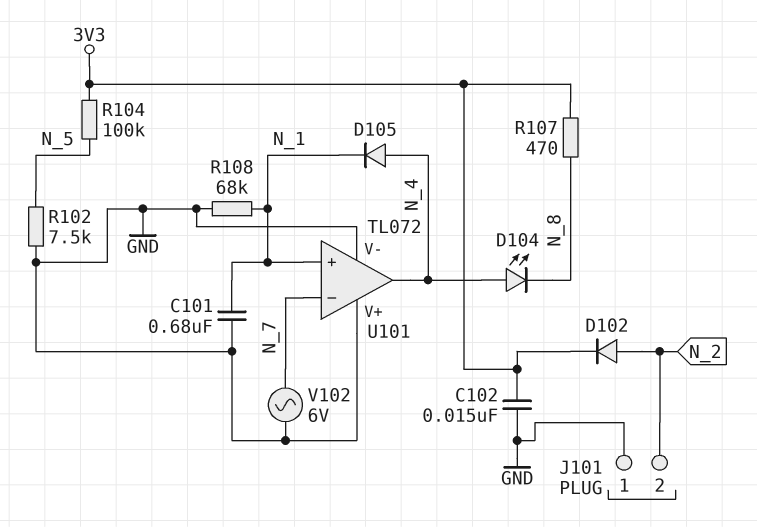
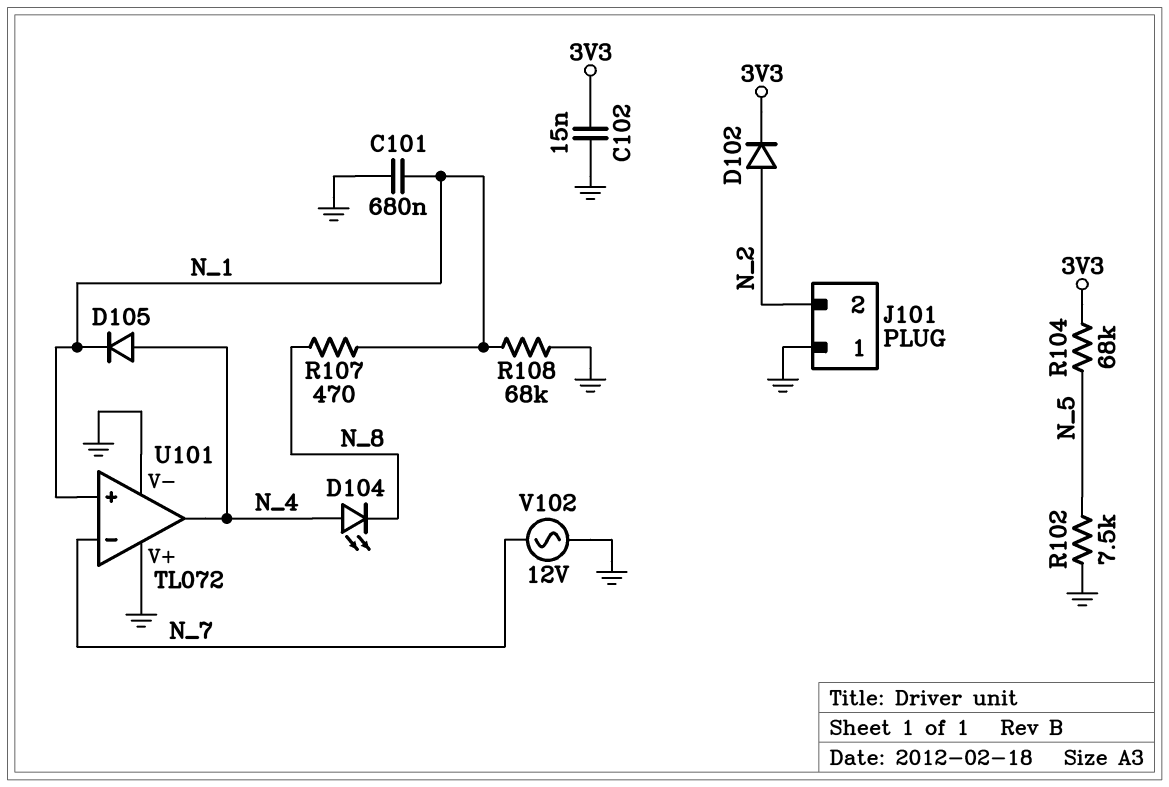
R104: 100k (3V3, N_5) -> 68k (3V3, N_5)
R107: 470 (3V3, N_8) -> 470 (N_1, N_8)
V102: AC 6V (GND, N_7) -> AC 12V (GND, N_7)

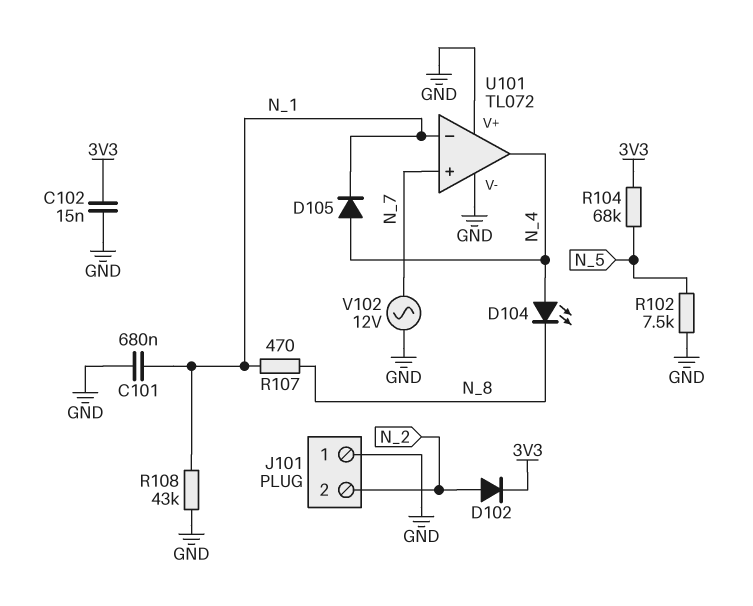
R108: 68k (GND, N_1) -> 43k (GND, N_1)
U101 pin in+: N_1 -> N_7
U101 pin in-: N_7 -> N_1

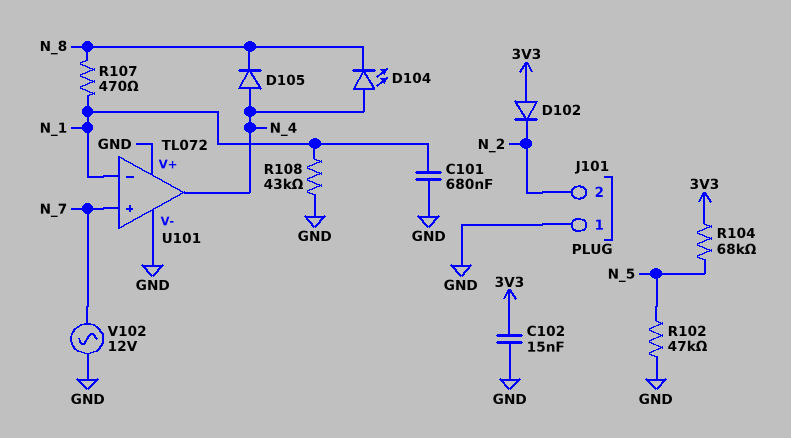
D102: diode (A N_2, K 3V3) -> diode (A 3V3, K N_2)
D105: diode (A N_4, K N_1) -> diode (A N_4, K N_8)
R102: 7.5k (GND, N_5) -> 47k (GND, N_5)

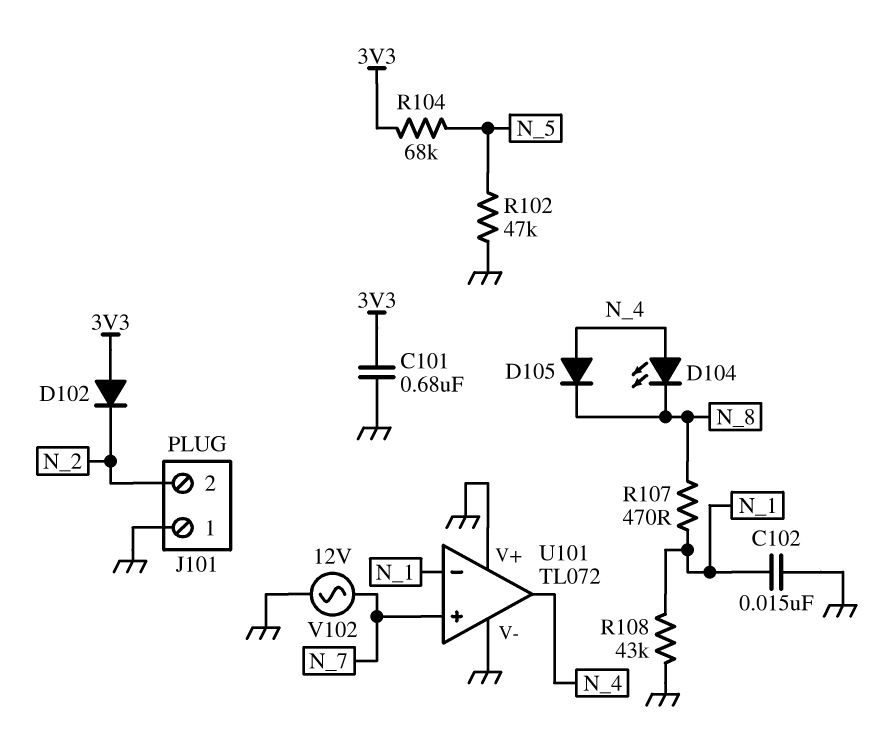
C101: 680nF (GND, N_1) -> 680nF (3V3, GND)
C102: 15nF (3V3, GND) -> 15nF (GND, N_1)

